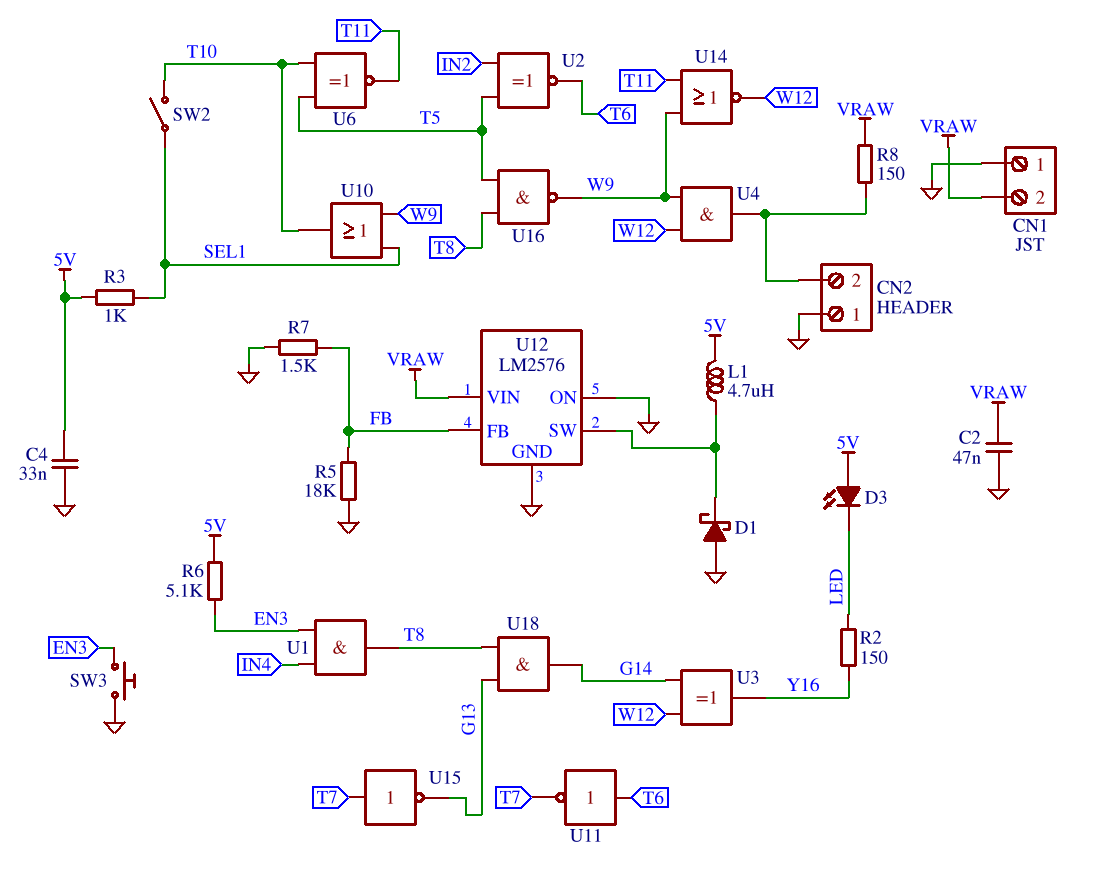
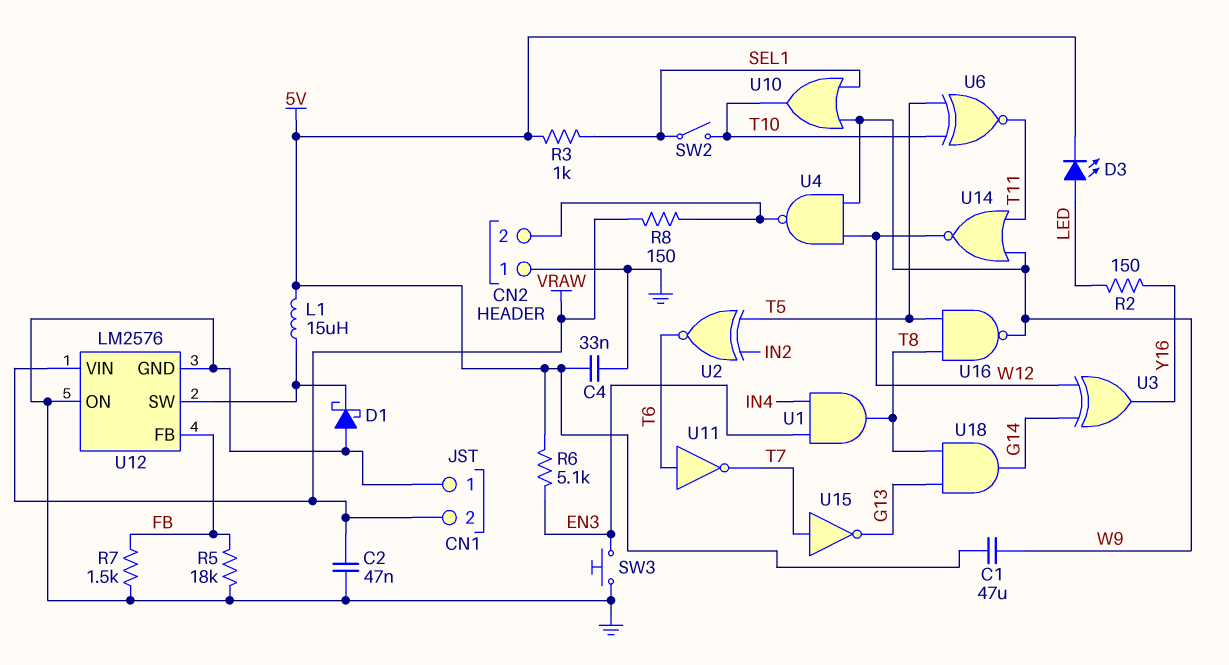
C1: none -> 47uF (5V, W9)
D3: LED (A 5V, K LED) -> LED (A LED, K 5V)
L1: 4.7uH (5V, U12/SW) -> 15uH (5V, U12/SW)
U4: AND (in W9, in W12, out CN2/2) -> NAND (in W9, in W12, out CN2/2)

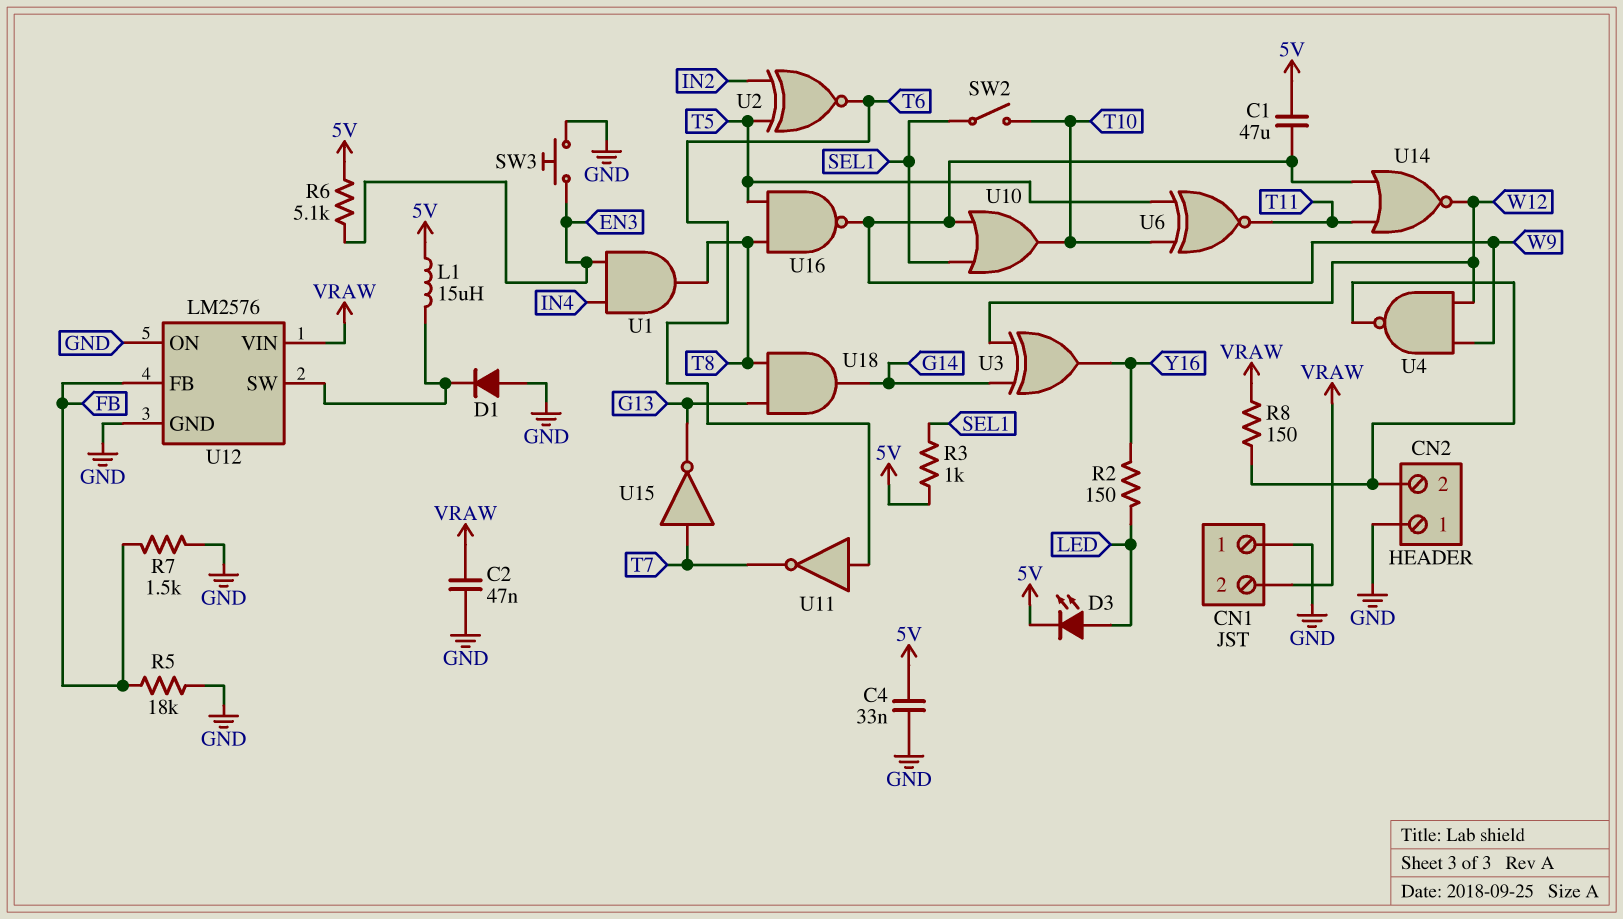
D1: schottky (A GND, K U12/SW) -> diode (A GND, K U12/SW)

